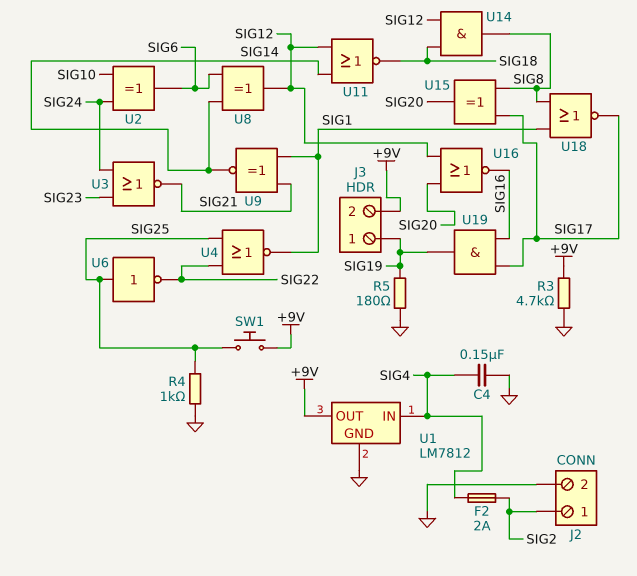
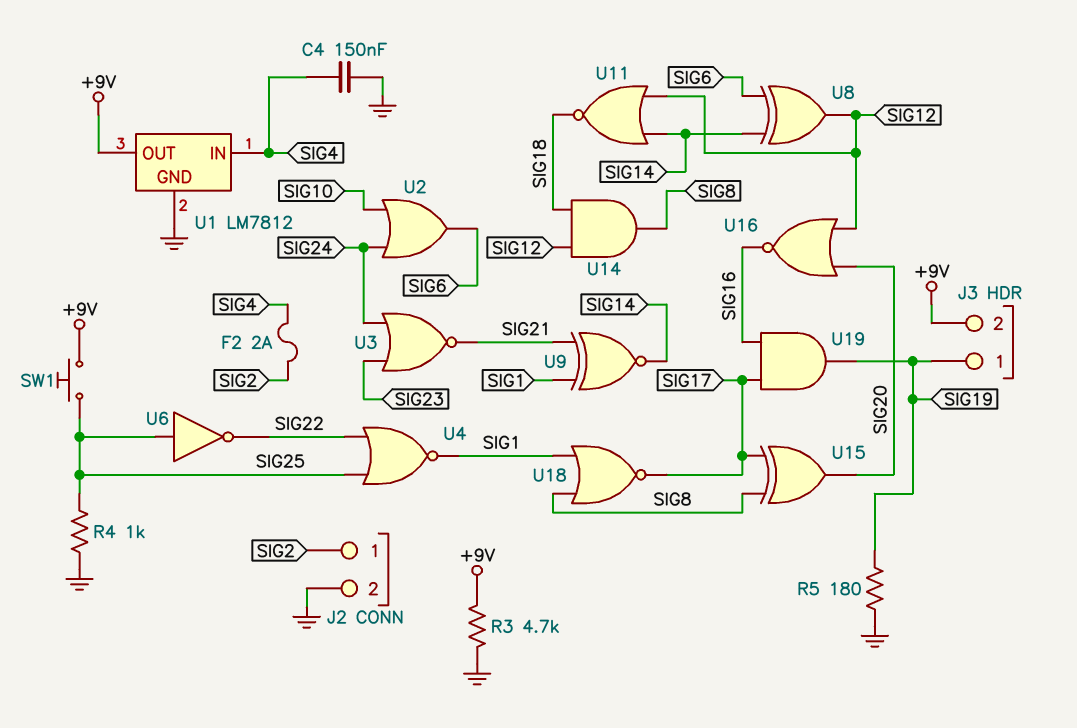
U2: XOR (in SIG10, in SIG24, out SIG6) -> OR (in SIG10, in SIG24, out SIG6)

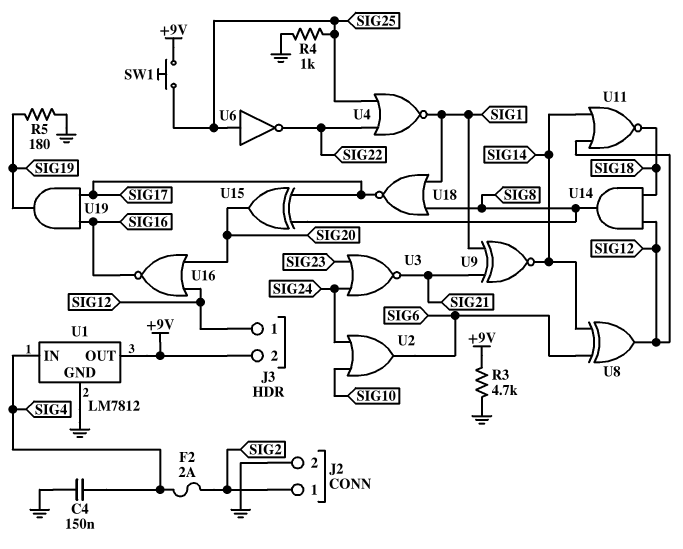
J3 pin 1: SIG19 -> SIG12

